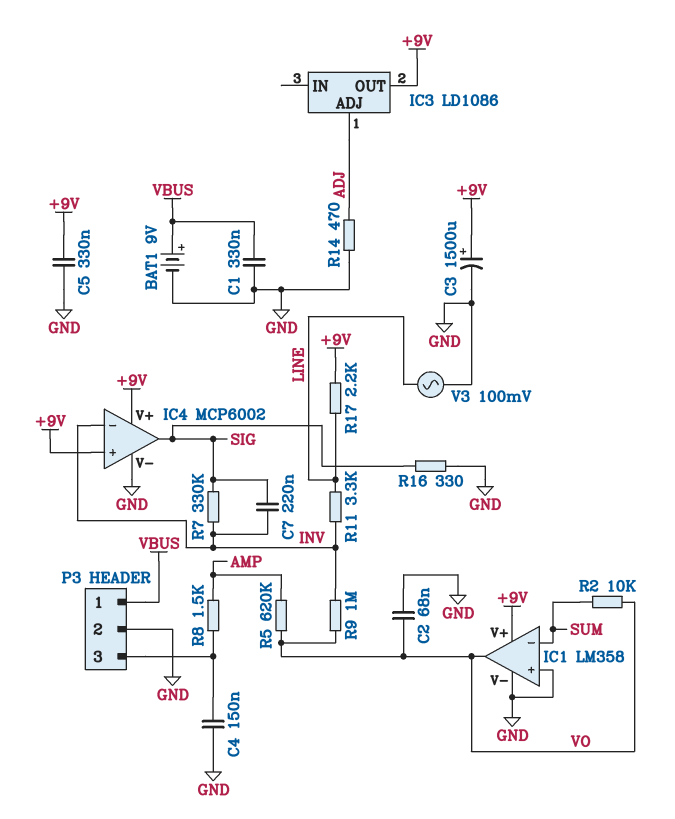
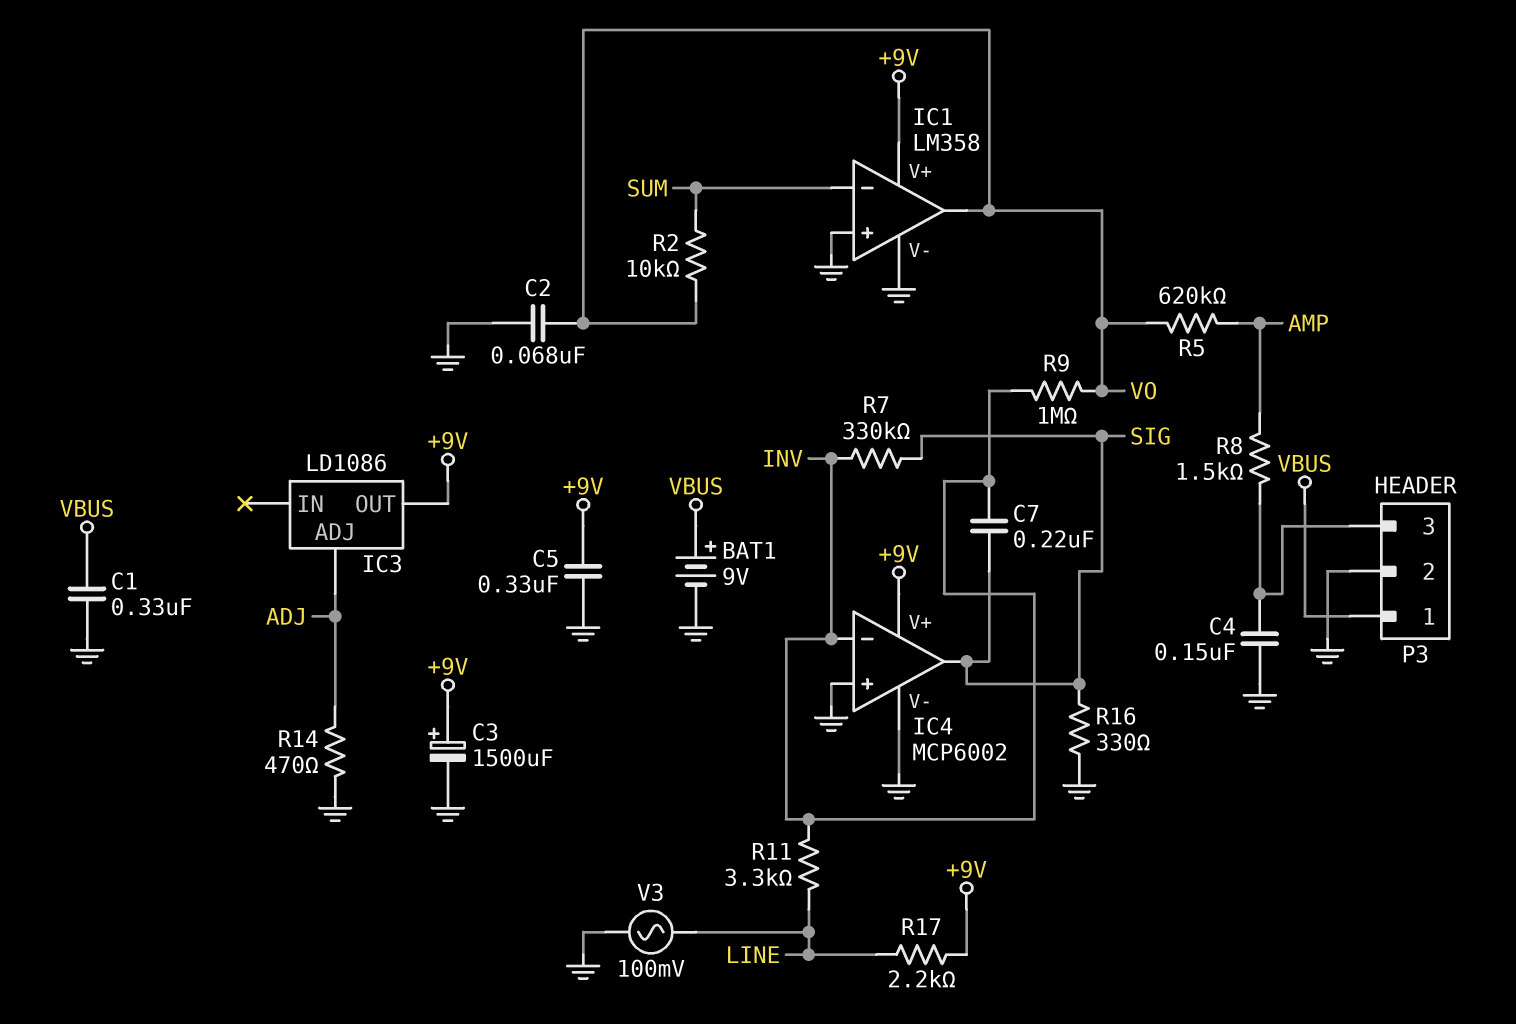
IC4 pin in+: +9V -> GND

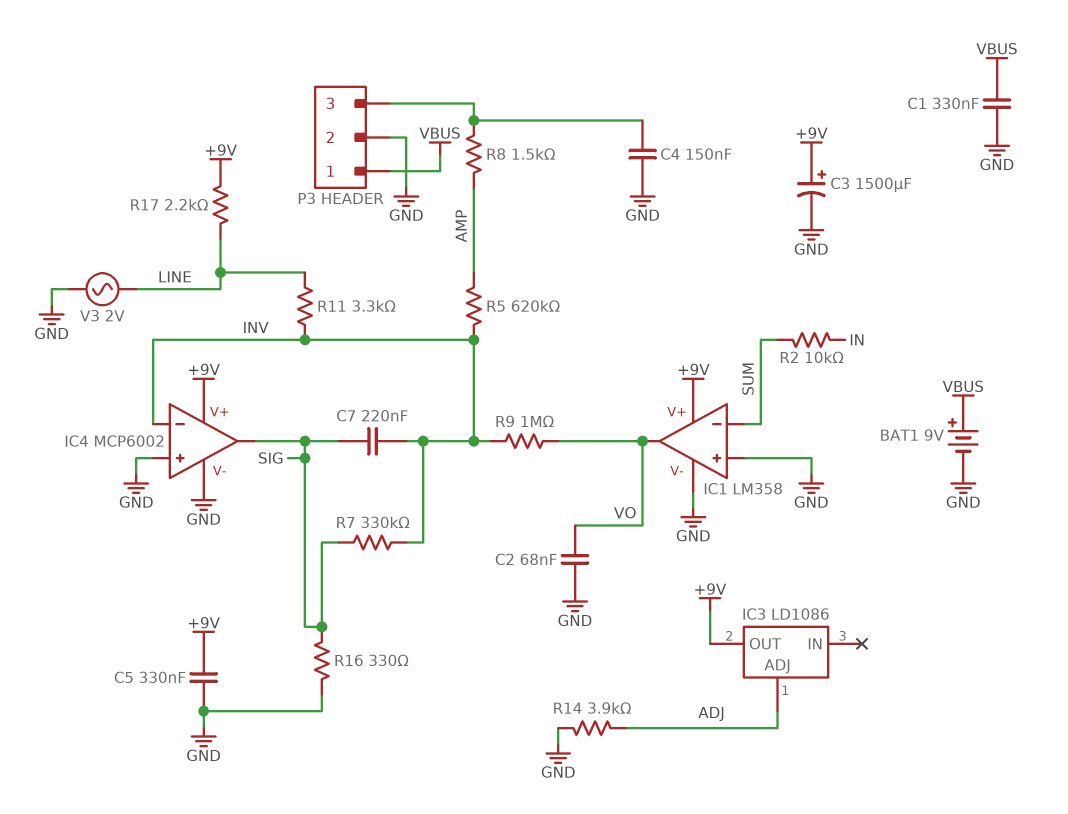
R2: 10k (SUM, VO) -> 10k (IN, SUM)
R5: 620k (AMP, VO) -> 620k (AMP, INV)
R14: 470 (ADJ, GND) -> 3.9k (ADJ, GND)
V3: AC 100mV (GND, LINE) -> AC 2V (GND, LINE)

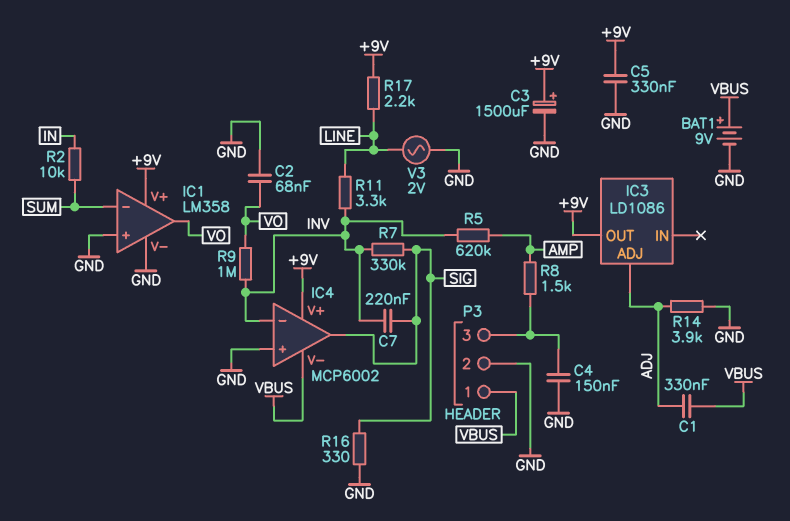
C1: 330nF (GND, VBUS) -> 330nF (ADJ, VBUS)
IC4 pin V-: GND -> VBUS

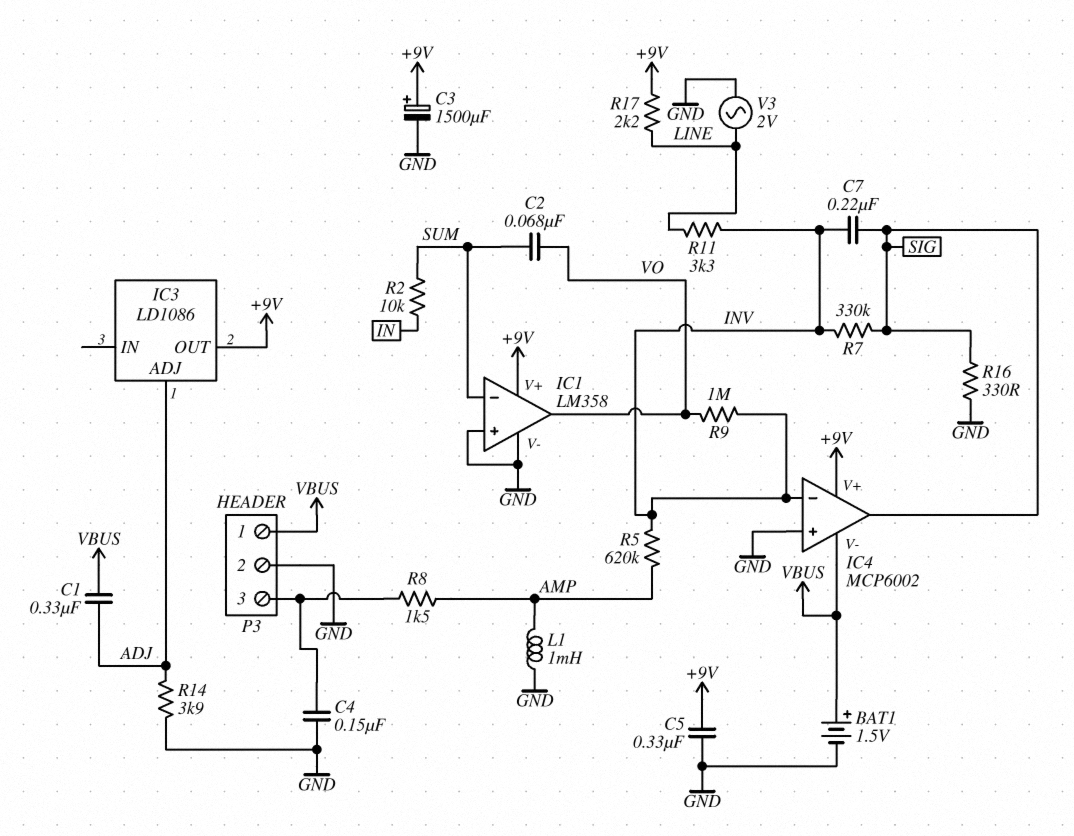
BAT1: 9V (plus VBUS, minus GND) -> 1.5V (plus VBUS, minus GND)
C2: 68nF (GND, VO) -> 68nF (SUM, VO)
L1: none -> 1mH (AMP, GND)

